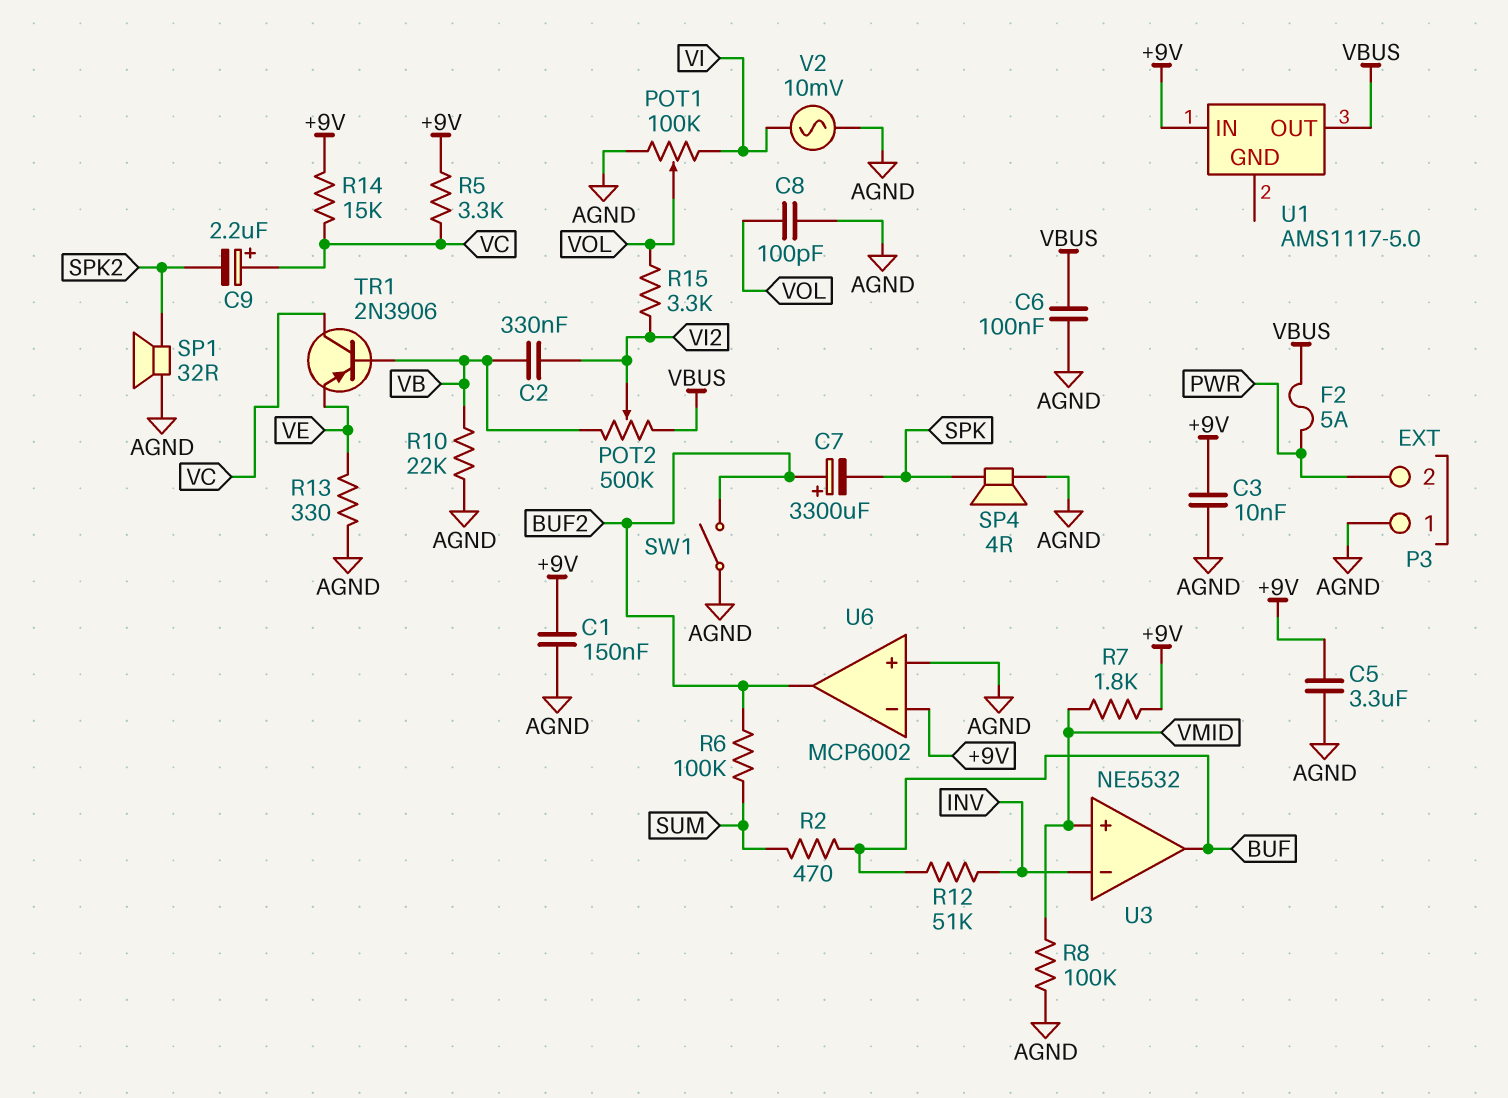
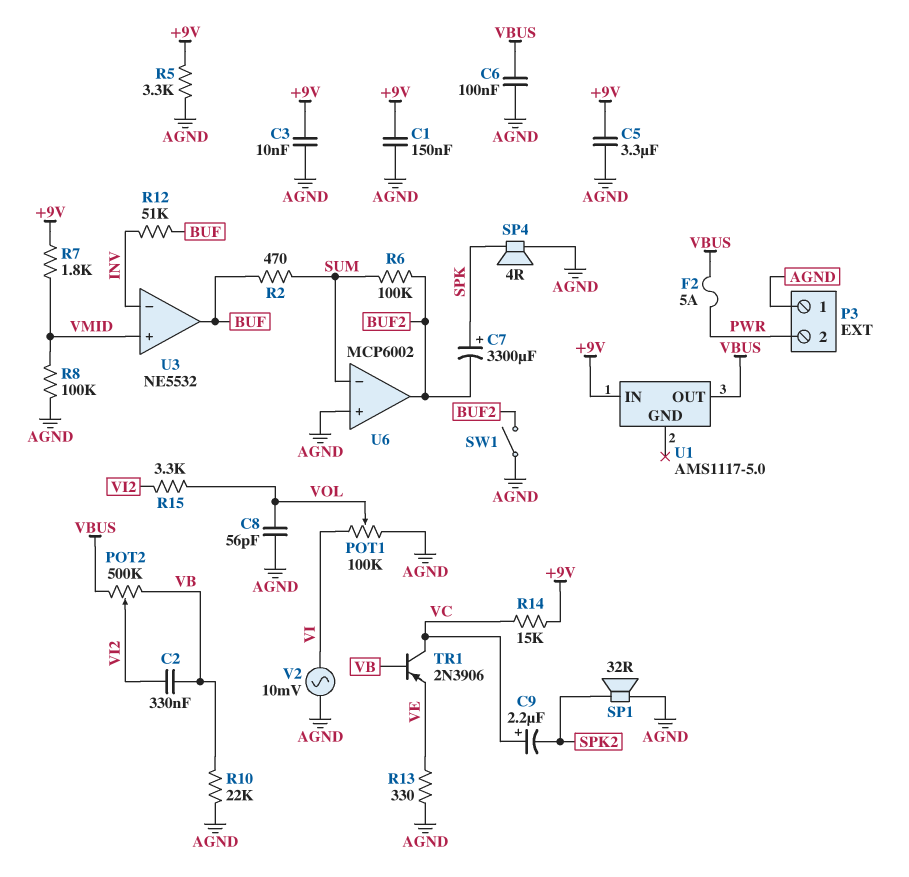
C7: 3300uF (plus BUF2, minus SPK) -> 3300uF (plus SPK, minus BUF2)
C8: 100pF (AGND, VOL) -> 56pF (AGND, VOL)
R5: 3.3k (+9V, VC) -> 3.3k (+9V, AGND)
U6 pin in-: +9V -> SUM

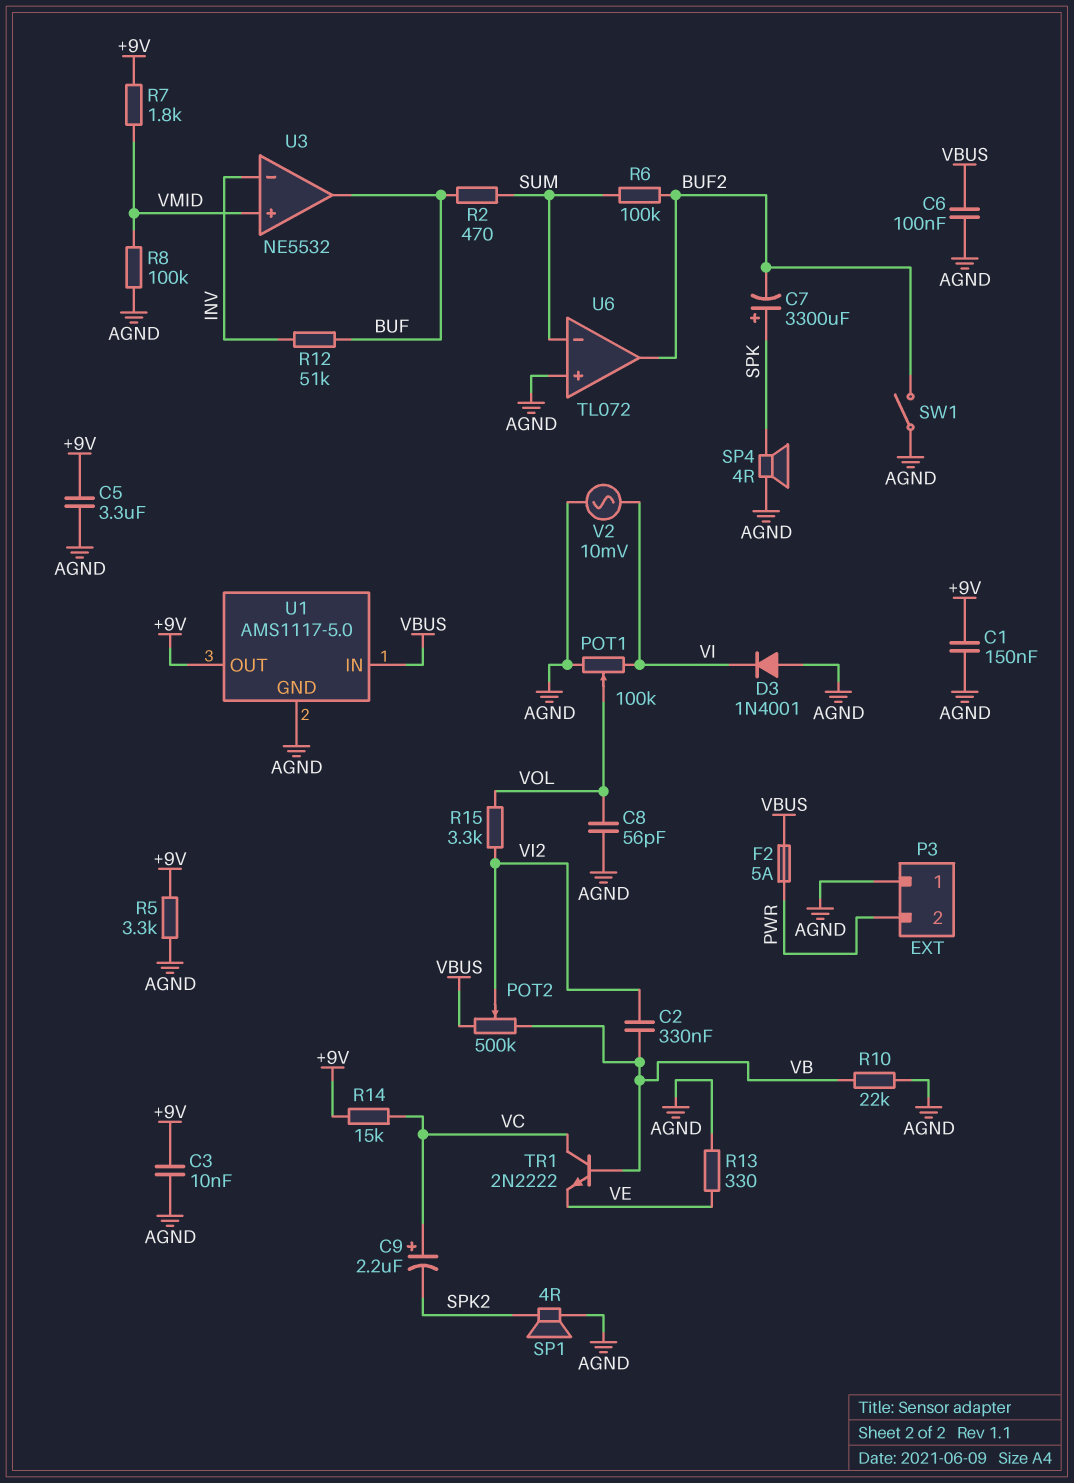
D3: none -> diode 1N4001 (A AGND, K VI)
SP1: speaker 32R (AGND, SPK2) -> speaker 4R (AGND, SPK2)
TR1: PNP 2N3906 (B VB, C VC, E VE) -> NPN 2N2222 (B VB, C VC, E VE)
U1 pin GND: none -> AGND
U1 pin IN: +9V -> VBUS
U1 pin OUT: VBUS -> +9V
U6: MCP6002 -> TL072

